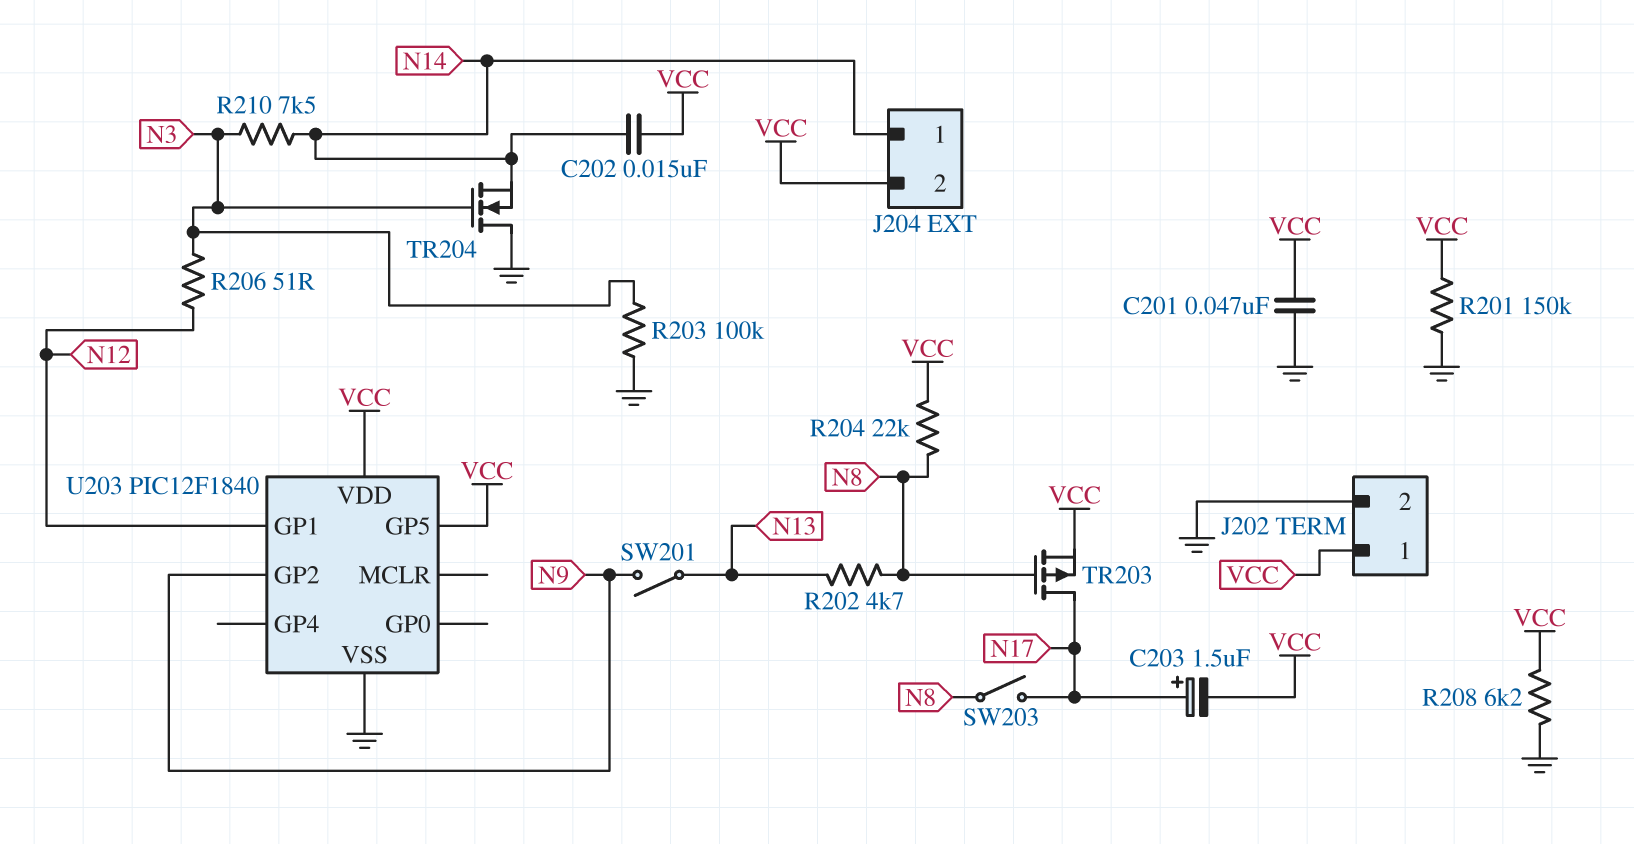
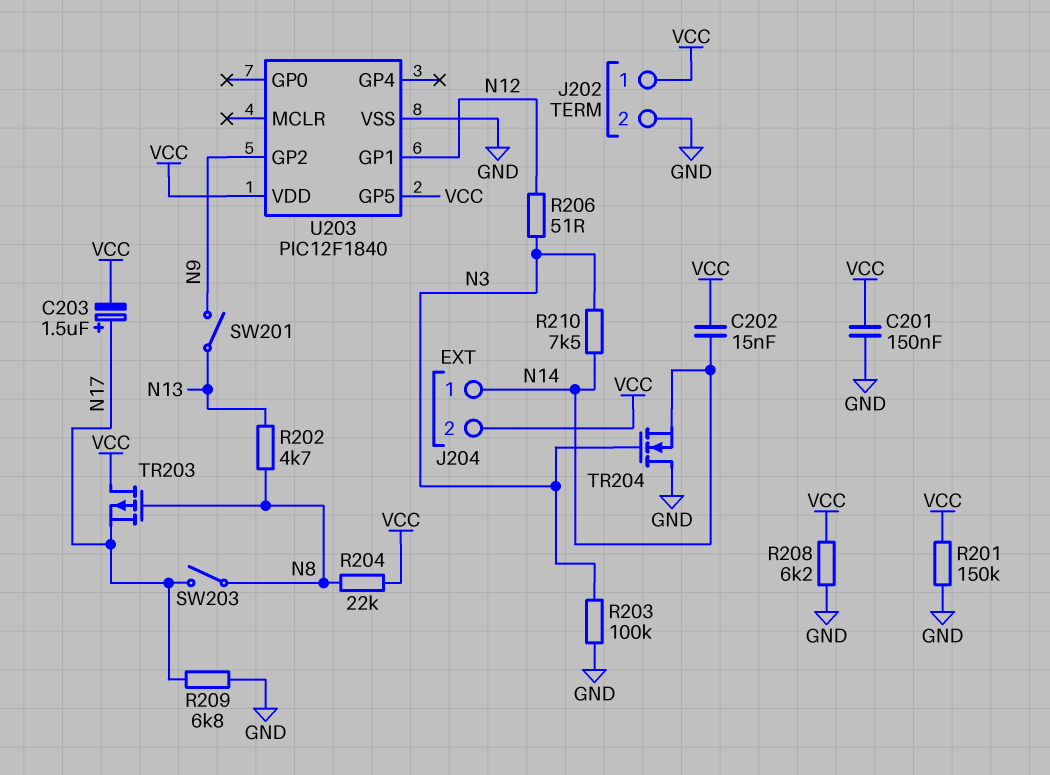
C201: 47nF (GND, VCC) -> 150nF (GND, VCC)
R209: none -> 6.8k (GND, N17)
TR203: PMOS (G N8, D N17, S VCC) -> PMOS (G N8, D VCC, S N17)

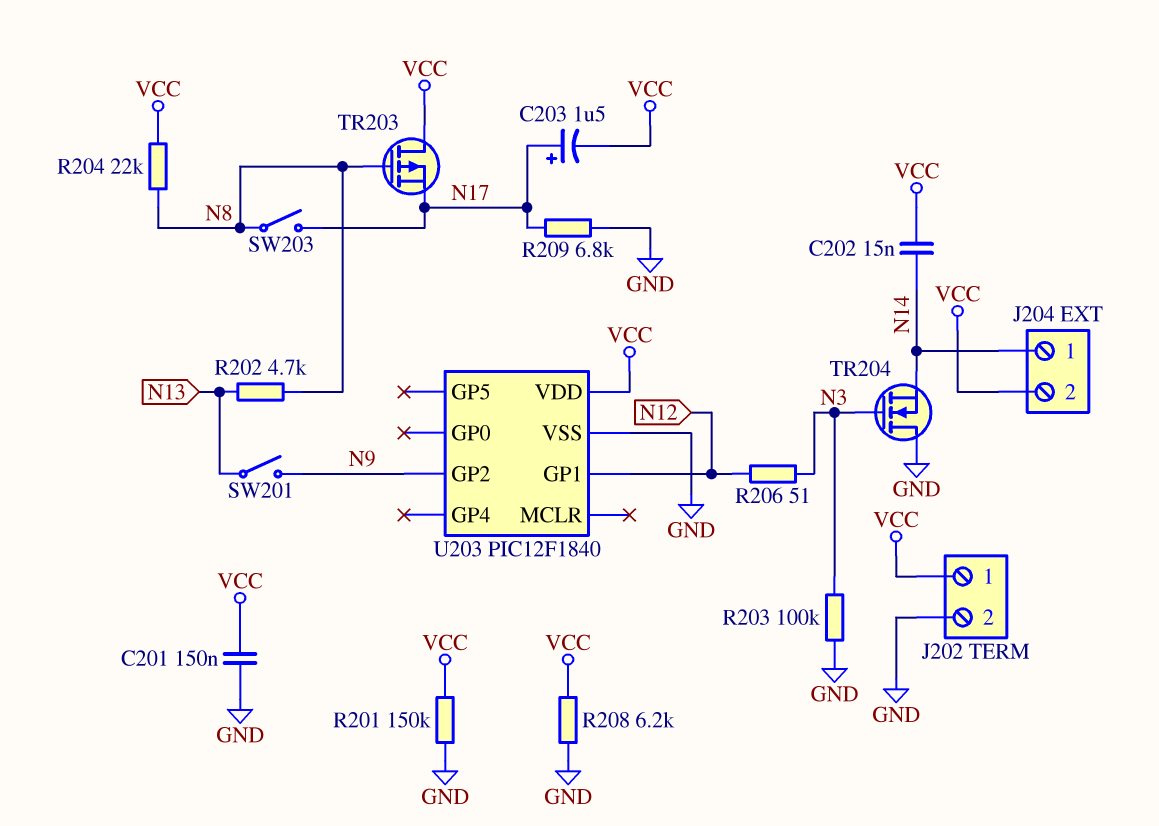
R210: 7.5k (N3, N14) -> none
U203 pin GP5: VCC -> none

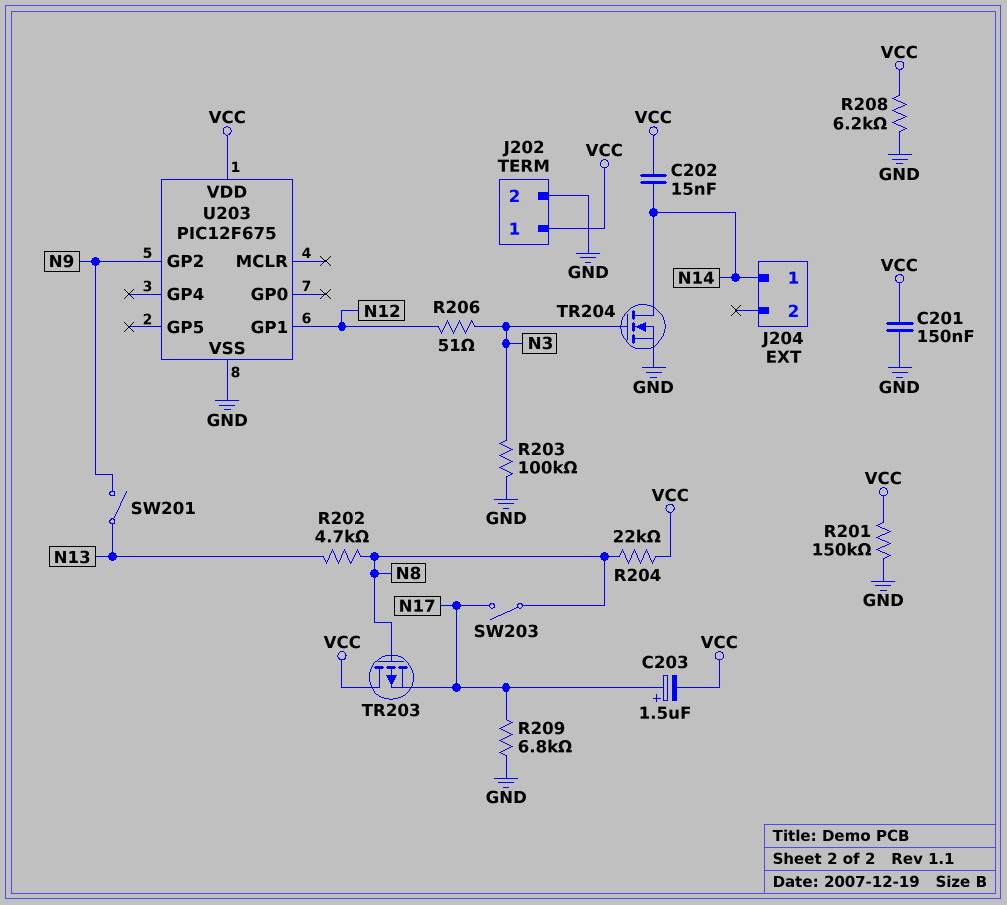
J204 pin 2: VCC -> none
TR204: NMOS (G N3, D GND, S N14) -> NMOS (G N3, D N14, S GND)
U203: PIC12F1840 -> PIC12F675

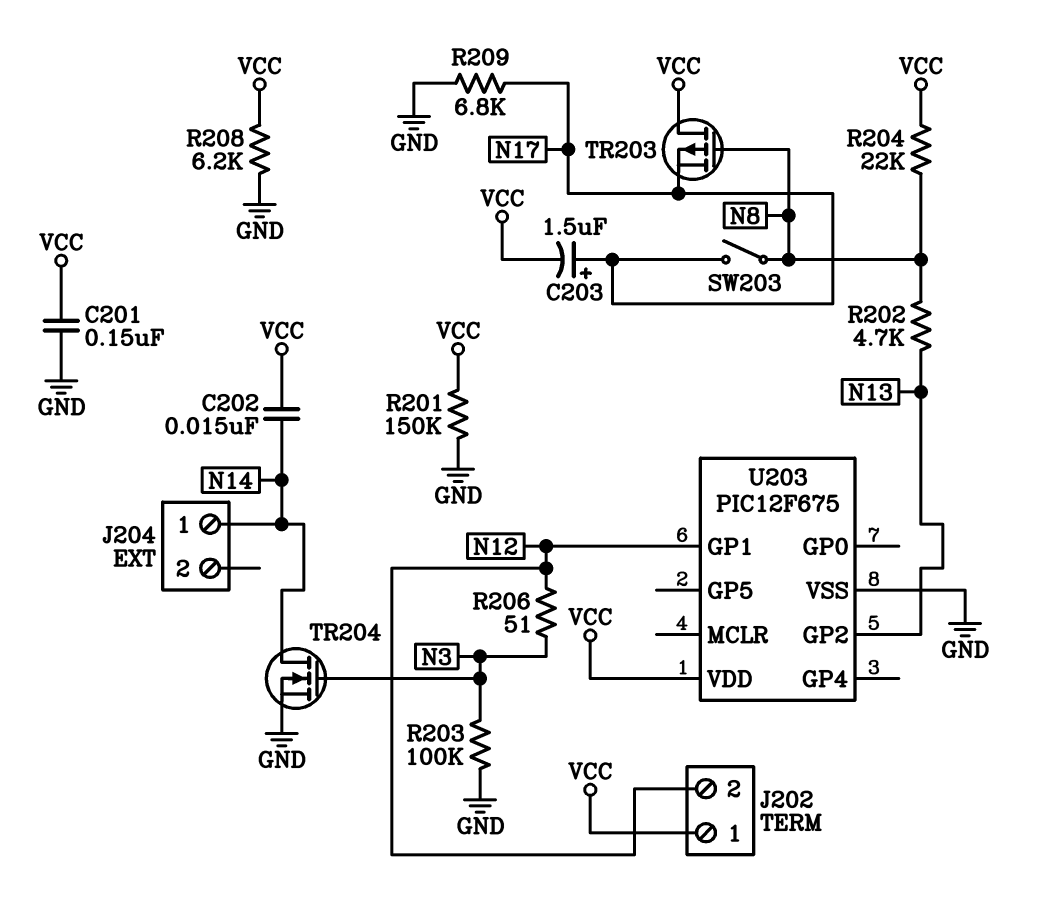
J202 pin 2: GND -> N12
SW201: switch (N9, N13) -> none
U203 pin GP2: N9 -> N13

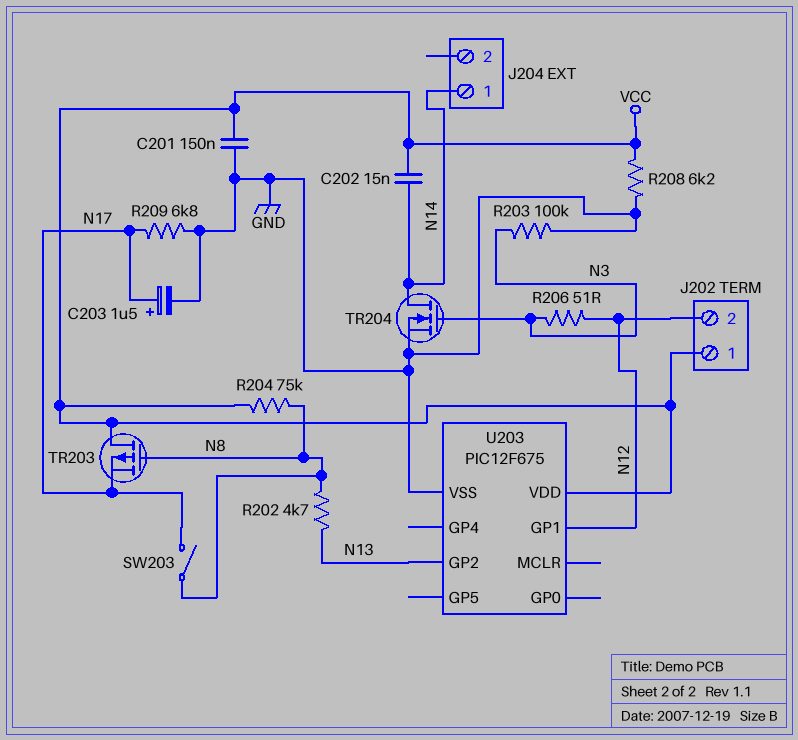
C203: 1.5uF (plus N17, minus VCC) -> 1.5uF (plus N17, minus GND)
R201: 150k (GND, VCC) -> none
R204: 22k (N8, VCC) -> 75k (N8, VCC)

